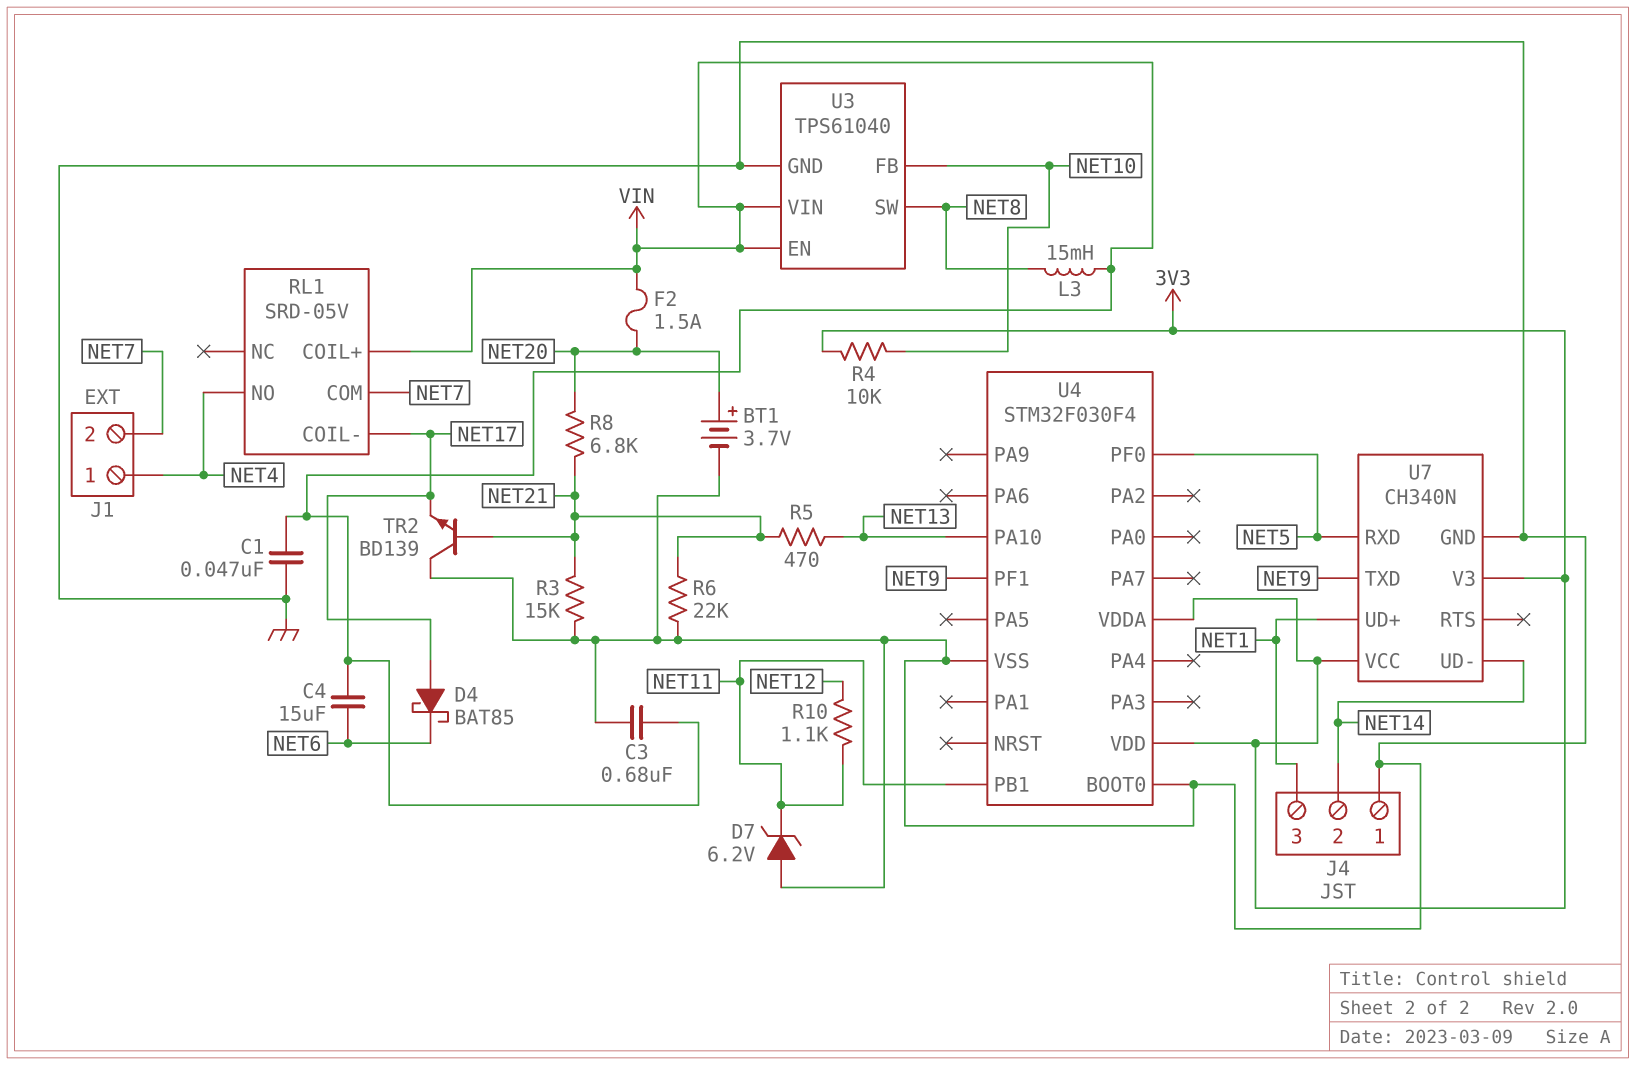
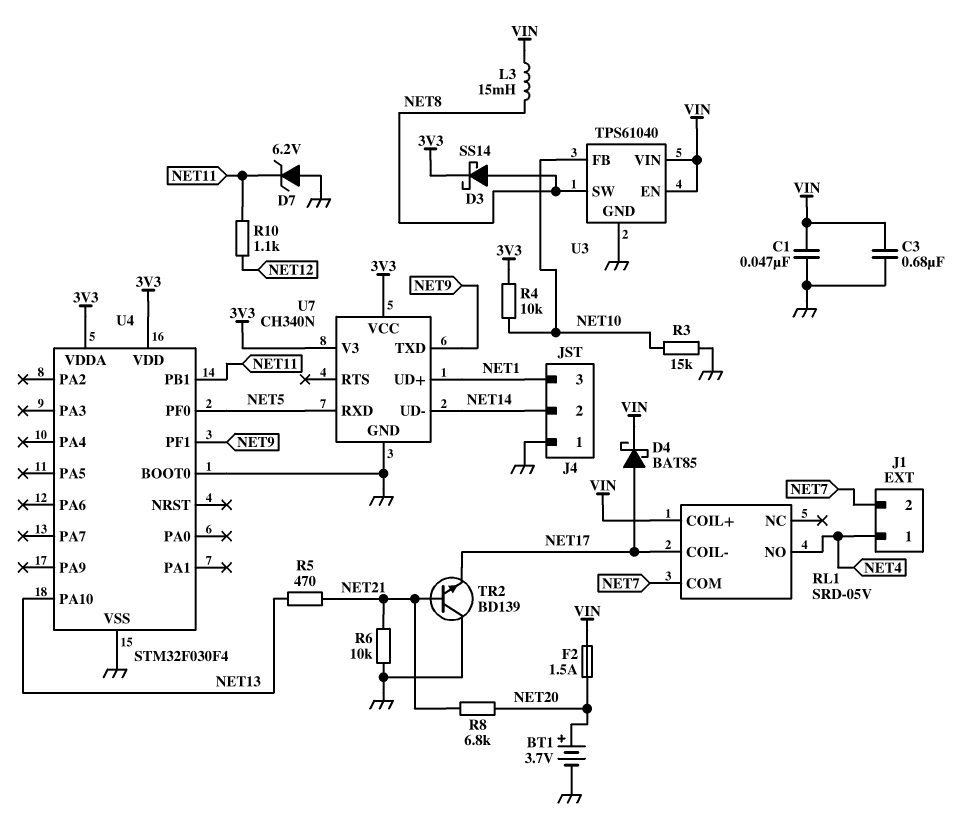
C4: 15uF (NET6, VIN) -> none
D3: none -> schottky SS14 (A NET8, K 3V3)
D4: schottky BAT85 (A NET17, K NET6) -> schottky BAT85 (A NET17, K VIN)
R3: 15k (GND, NET21) -> 15k (GND, NET10)
R6: 22k (GND, NET21) -> 10k (GND, NET21)

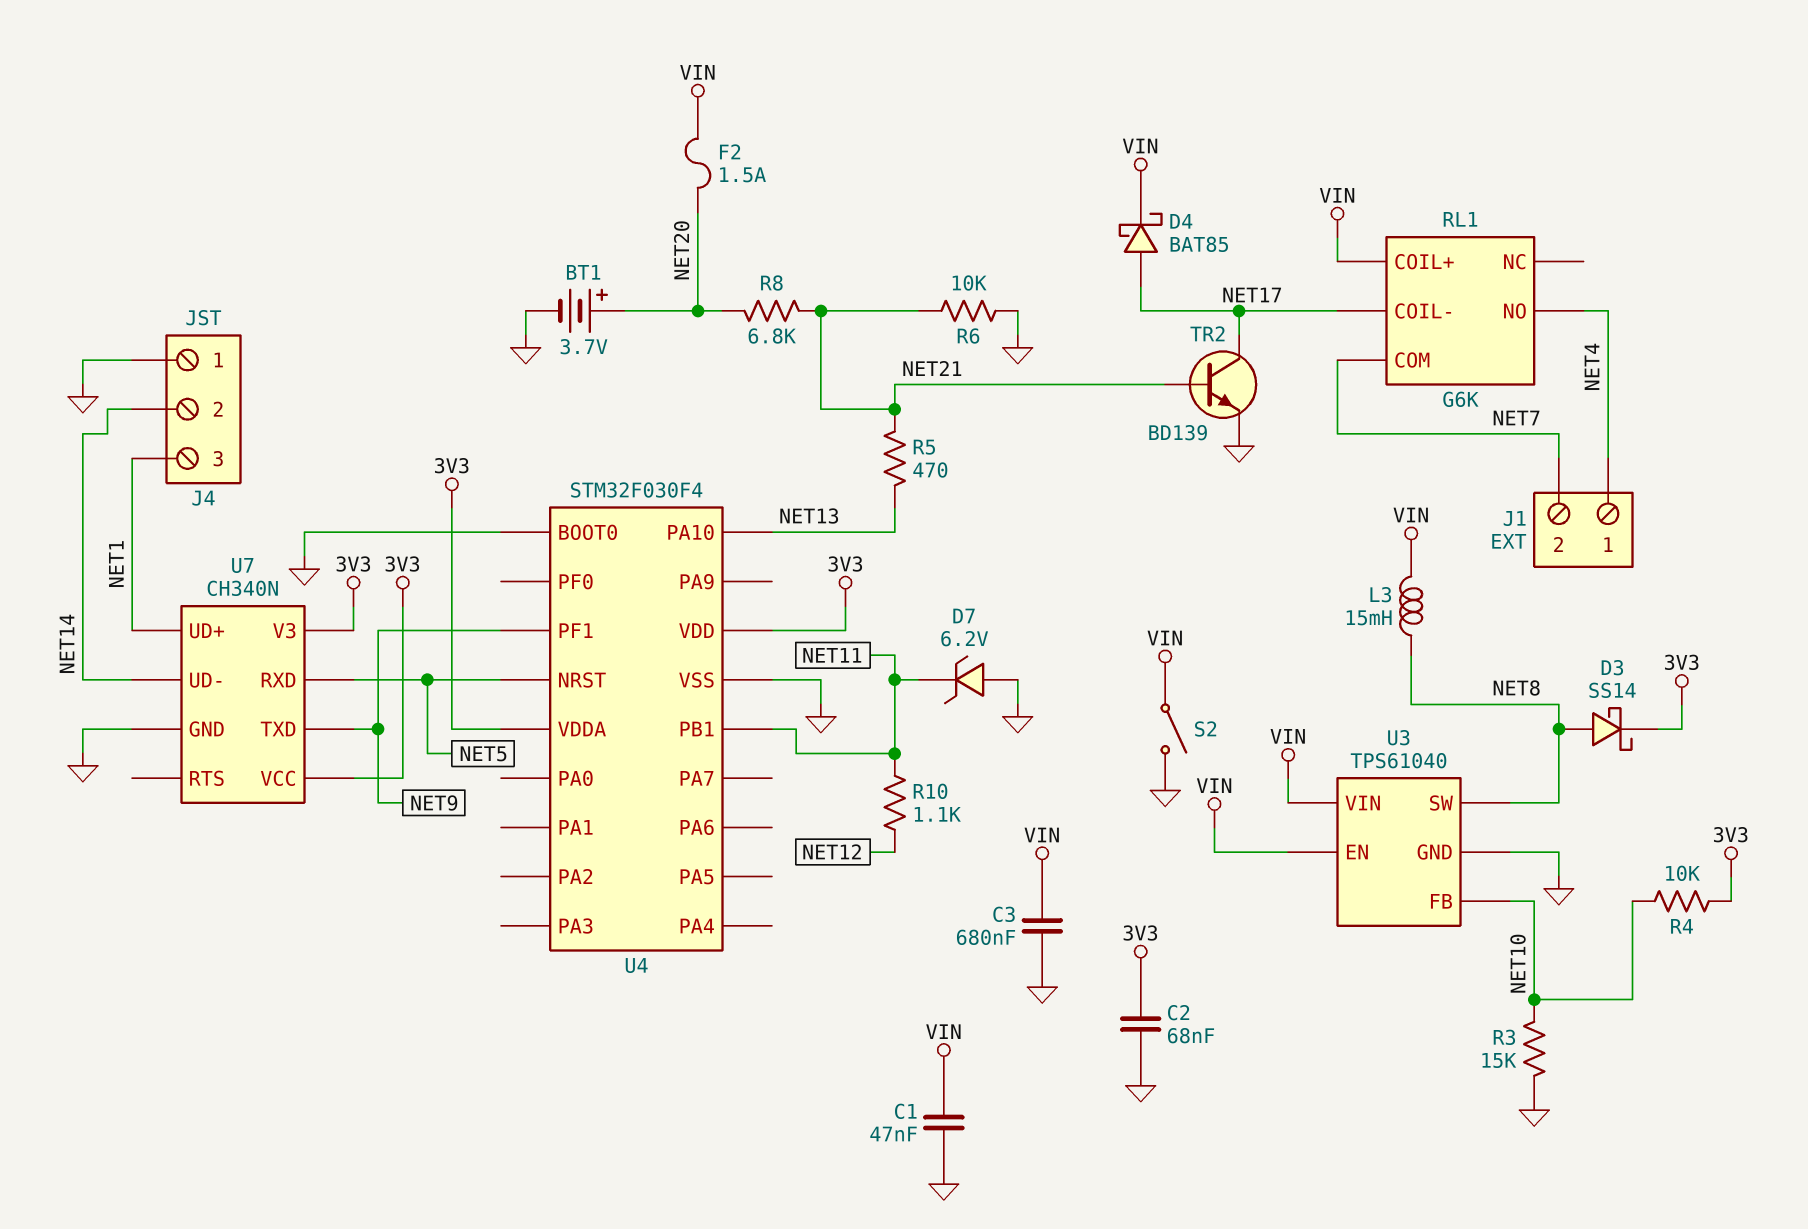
C2: none -> 68nF (3V3, GND)
RL1: SRD-05V -> G6K
S2: none -> switch (GND, VIN)
TR2: NPN BD139 (B NET21, C GND, E NET17) -> NPN BD139 (B NET21, C NET17, E GND)
U4 pin NRST: none -> NET5
U4 pin PF0: NET5 -> none

